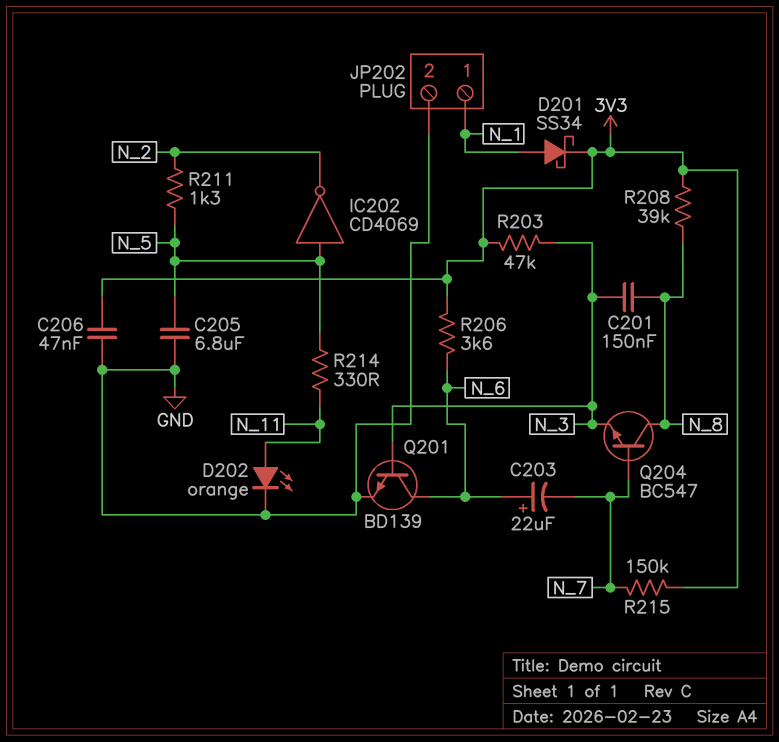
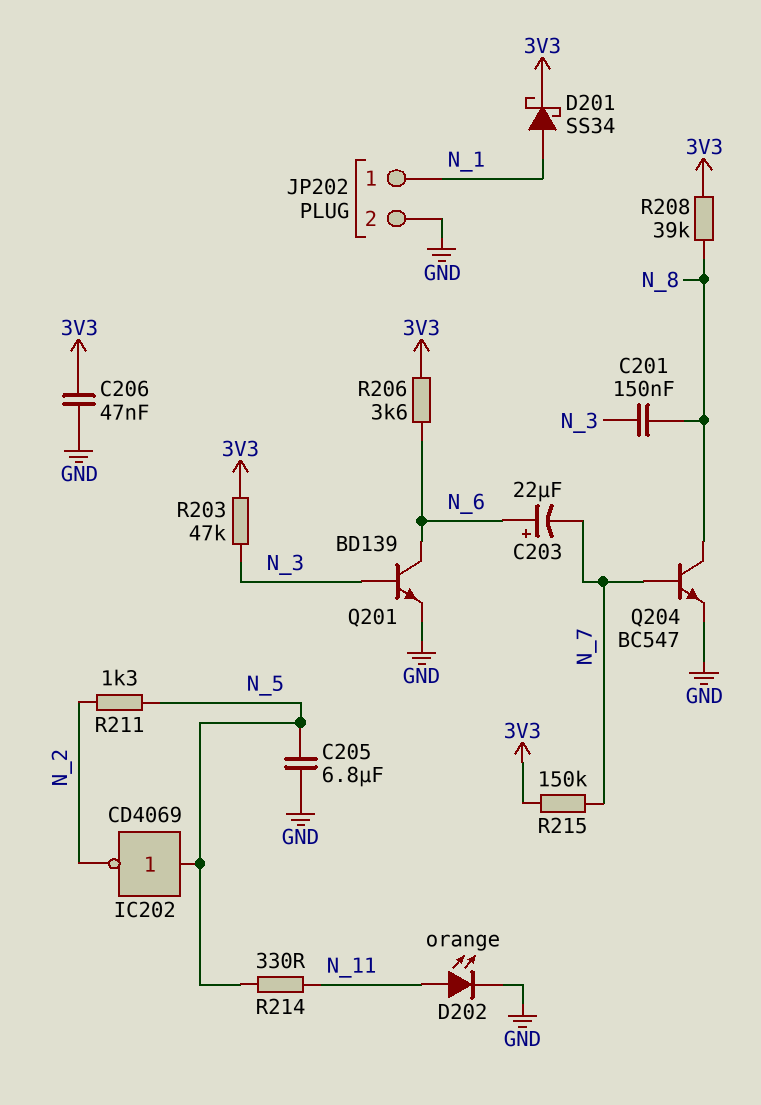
Q204: NPN BC547 (B N_7, C N_8, E N_3) -> NPN BC547 (B N_7, C N_8, E GND)

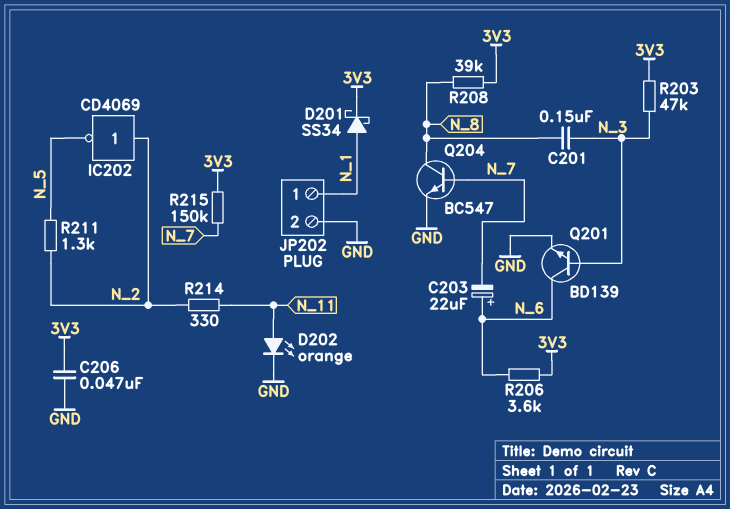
C205: 6.8uF (GND, N_5) -> none
IC202: NOT CD4069 (in N_5, out N_2) -> NOT CD4069 (in N_2, out N_5)
R214: 330 (N_5, N_11) -> 330 (N_2, N_11)

